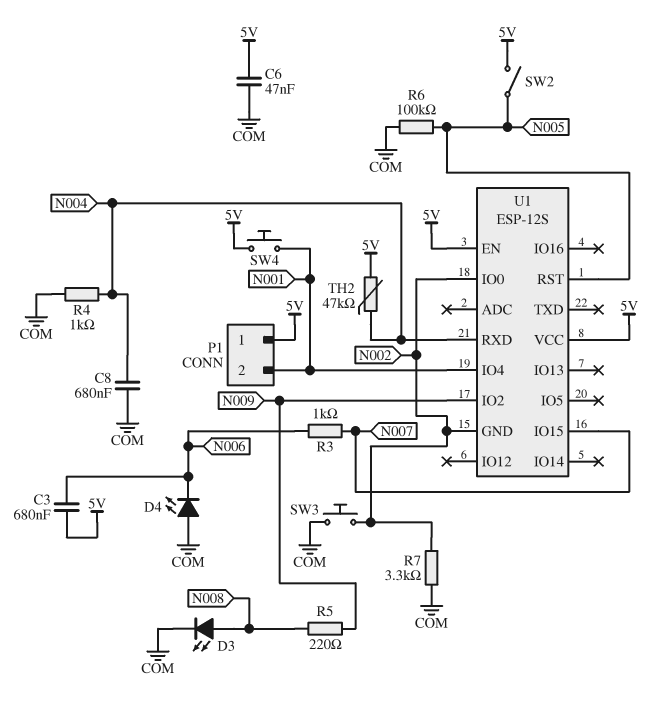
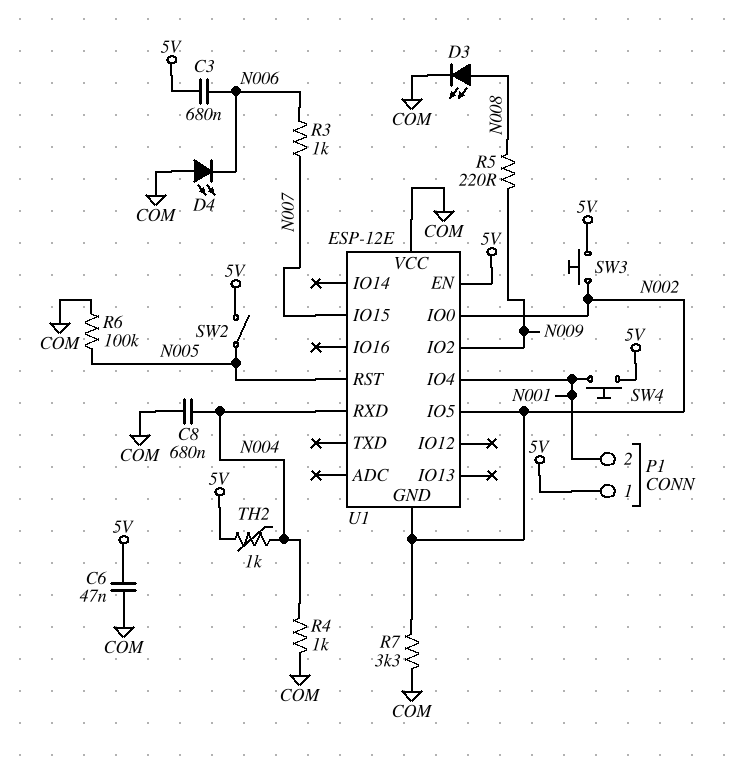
SW3: button (COM, N002) -> button (5V, N002)
TH2: 47k (5V, N004) -> 1k (5V, N004)
U1: ESP-12S -> ESP-12E
U1 pin IO5: none -> N002
U1 pin VCC: 5V -> COM

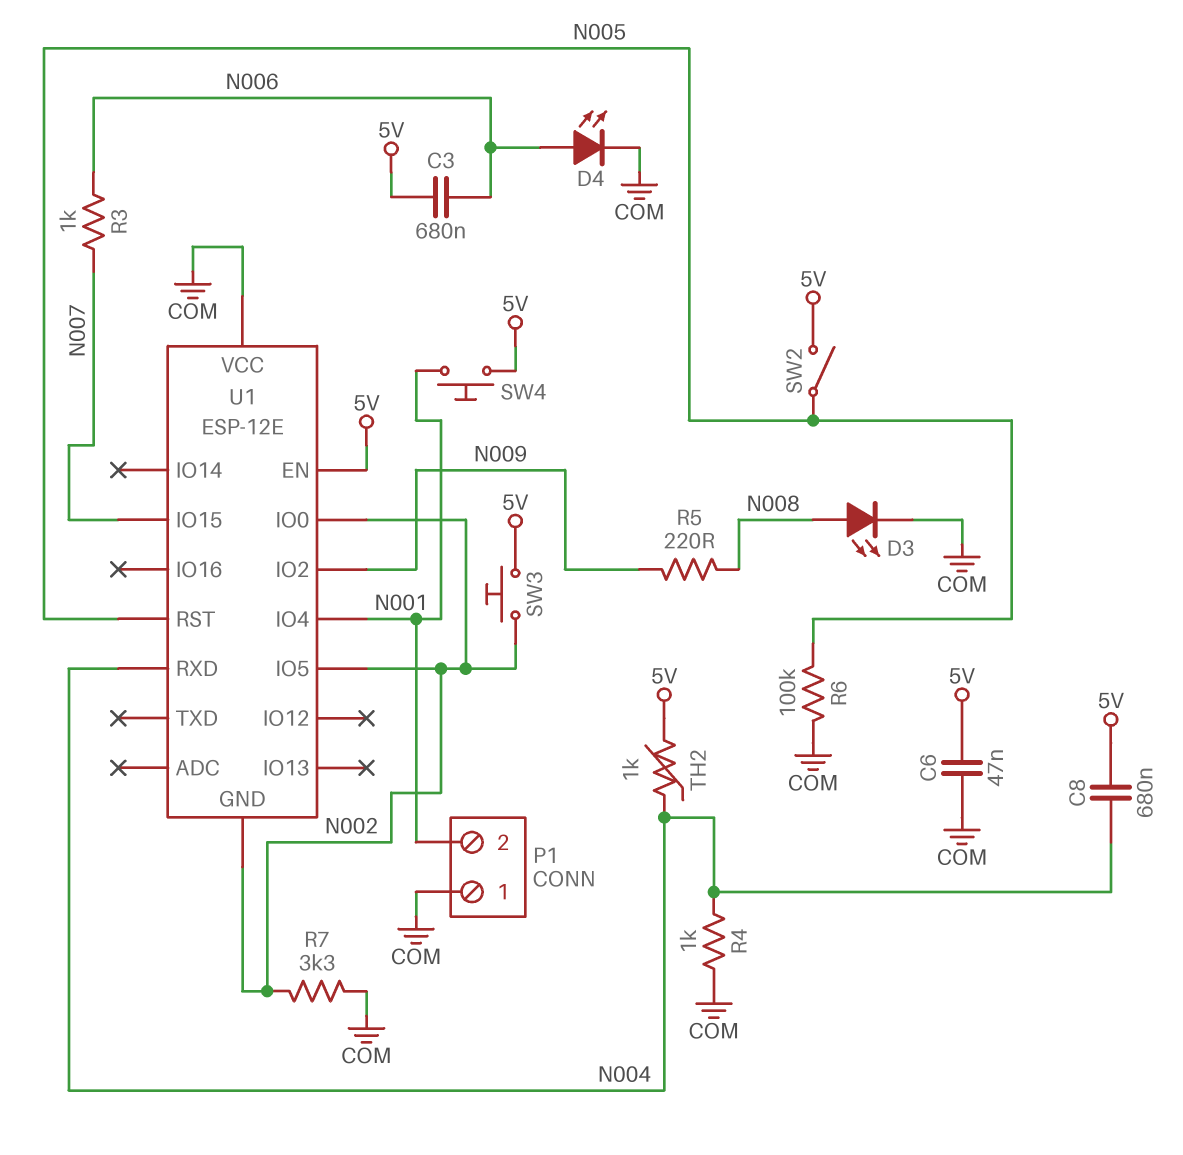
C8: 680nF (COM, N004) -> 680nF (5V, N004)
D4: LED (A COM, K N006) -> LED (A N006, K COM)
P1 pin 1: 5V -> COM

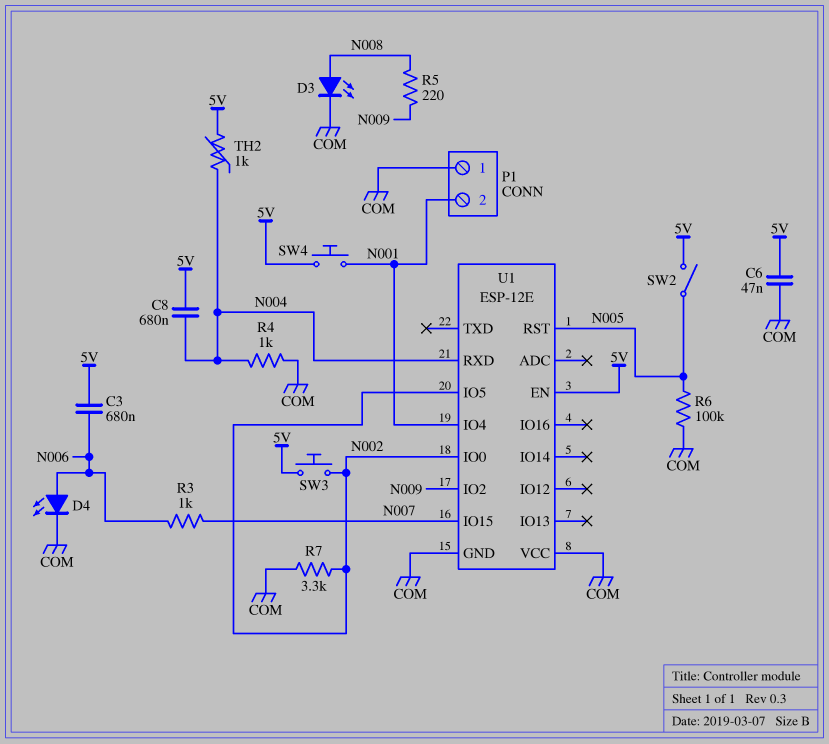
U1 pin GND: N002 -> COM

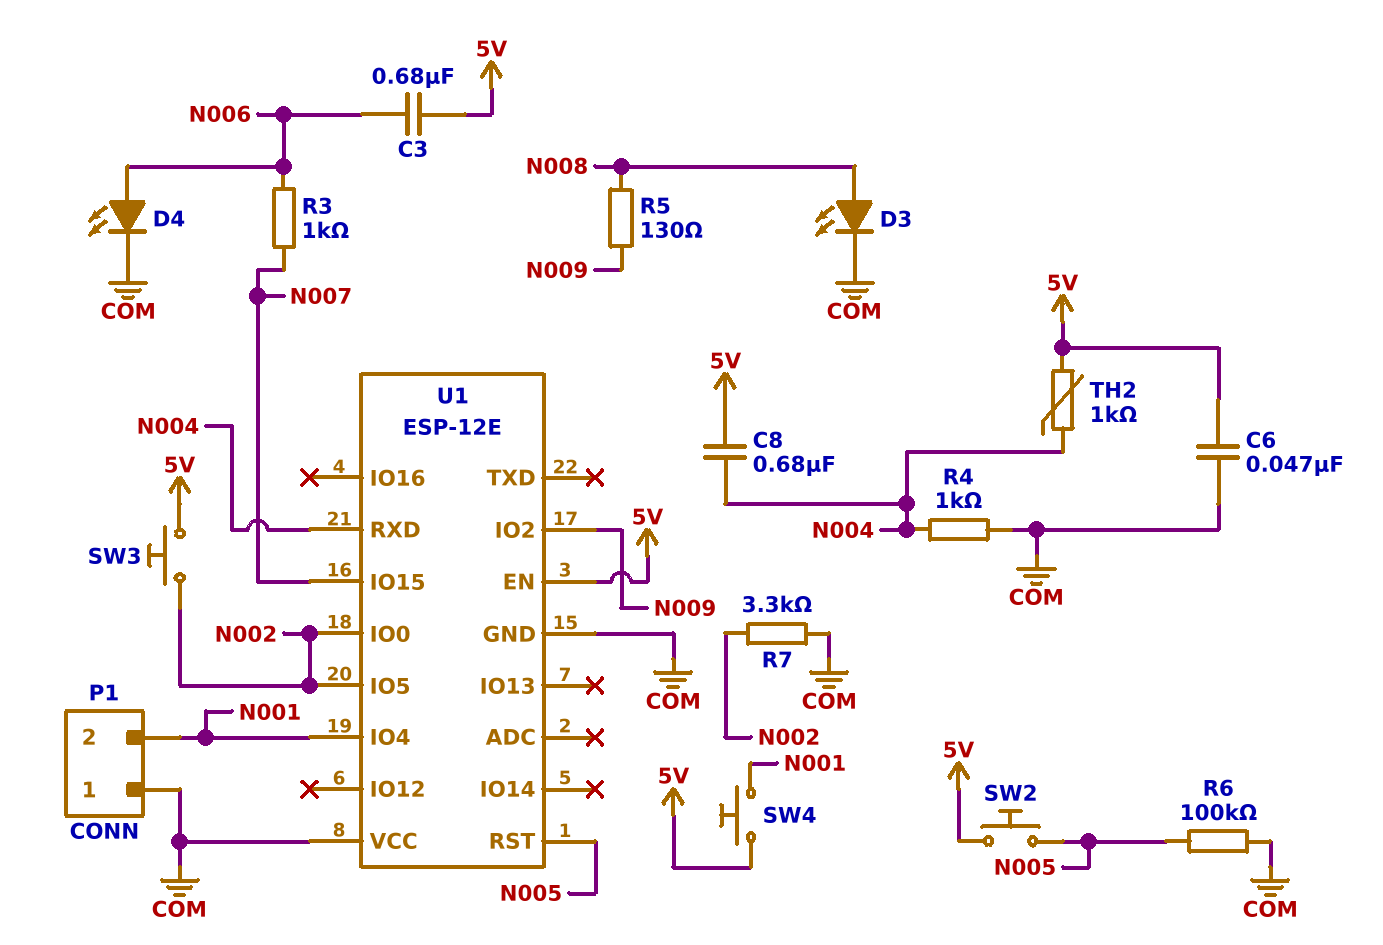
R5: 220 (N008, N009) -> 130 (N008, N009)
SW2: switch (5V, N005) -> button (5V, N005)

